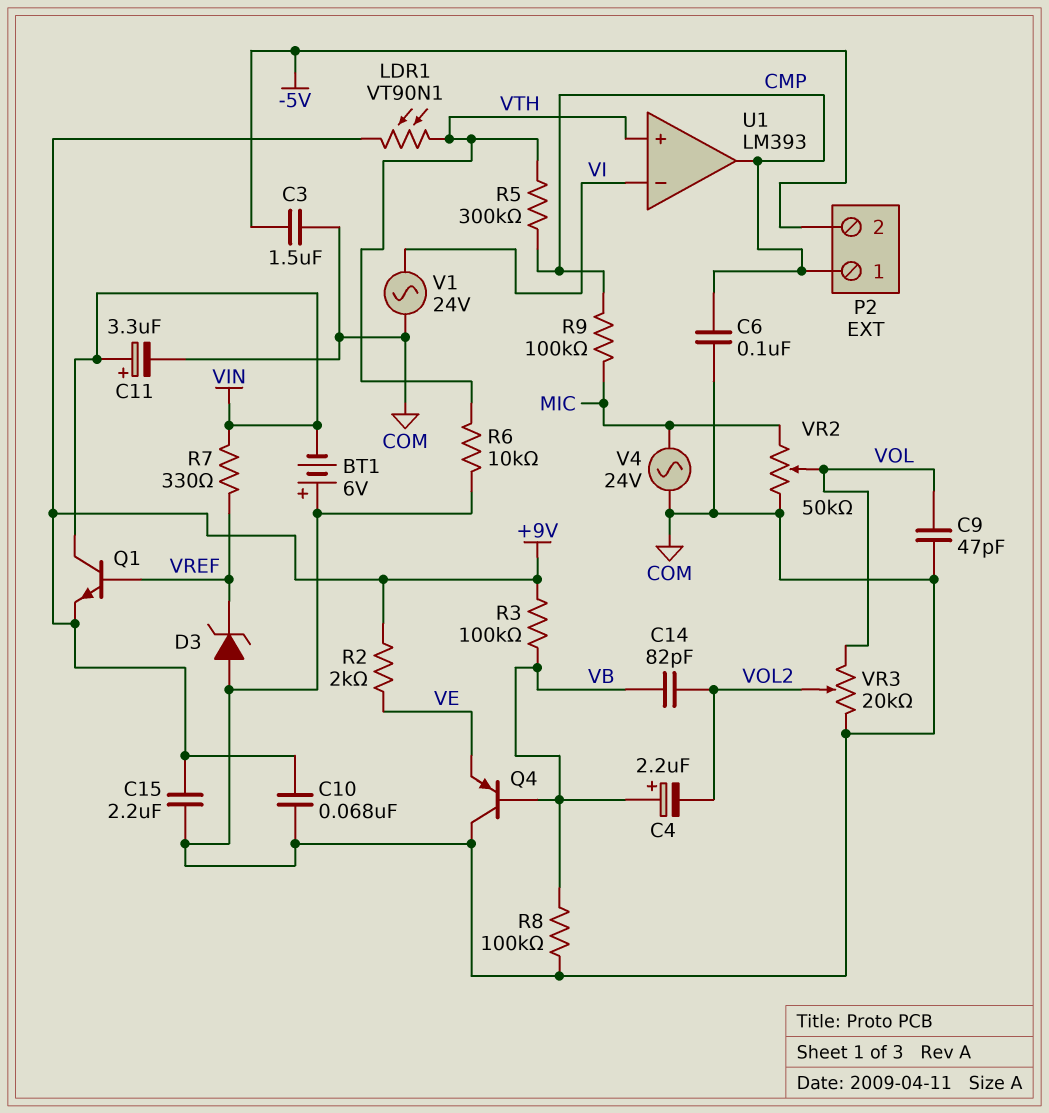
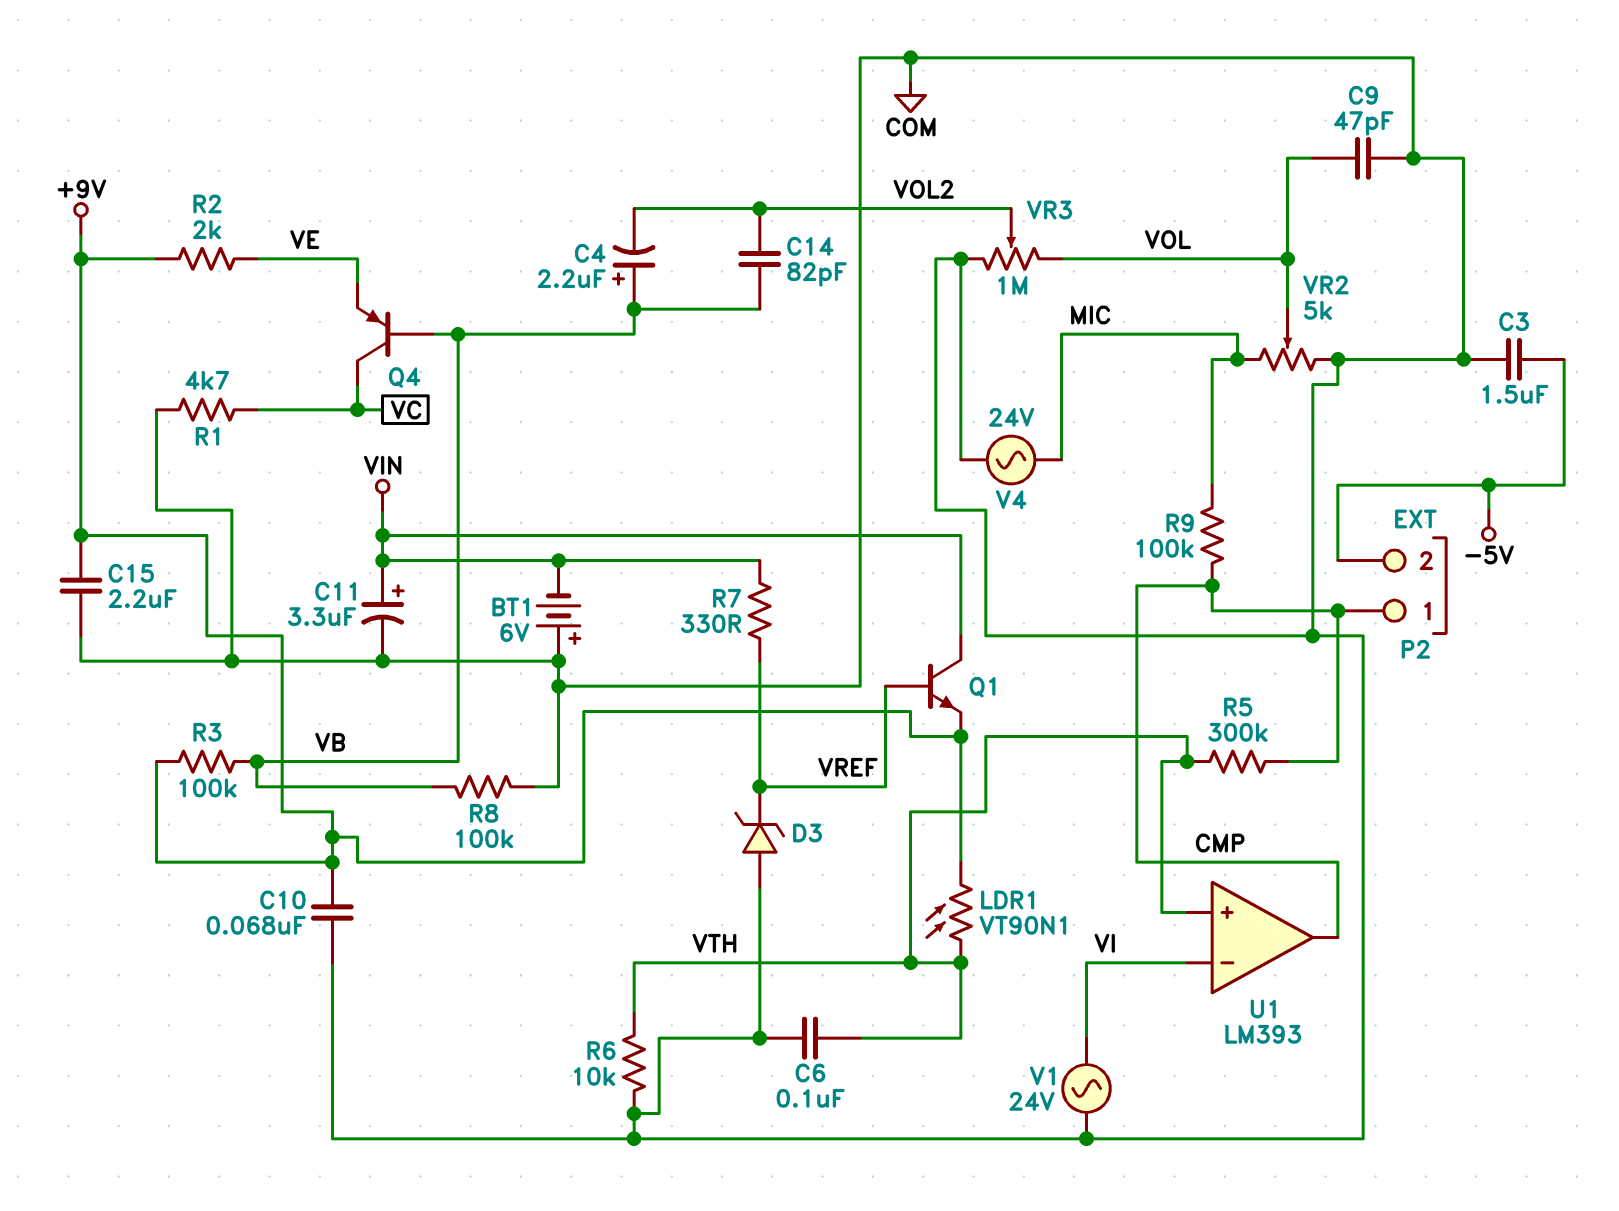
C6: 100nF (CMP, COM) -> 100nF (COM, VTH)
Q4: PNP (B VB, C COM, E VE) -> PNP (B VB, C VC, E VE)
R1: none -> 4.7k (COM, VC)
VR2: 50k (COM, MIC, wiper VOL) -> 5k (COM, MIC, wiper VOL)
VR3: 20k (COM, VOL, wiper VOL2) -> 1M (COM, VOL, wiper VOL2)

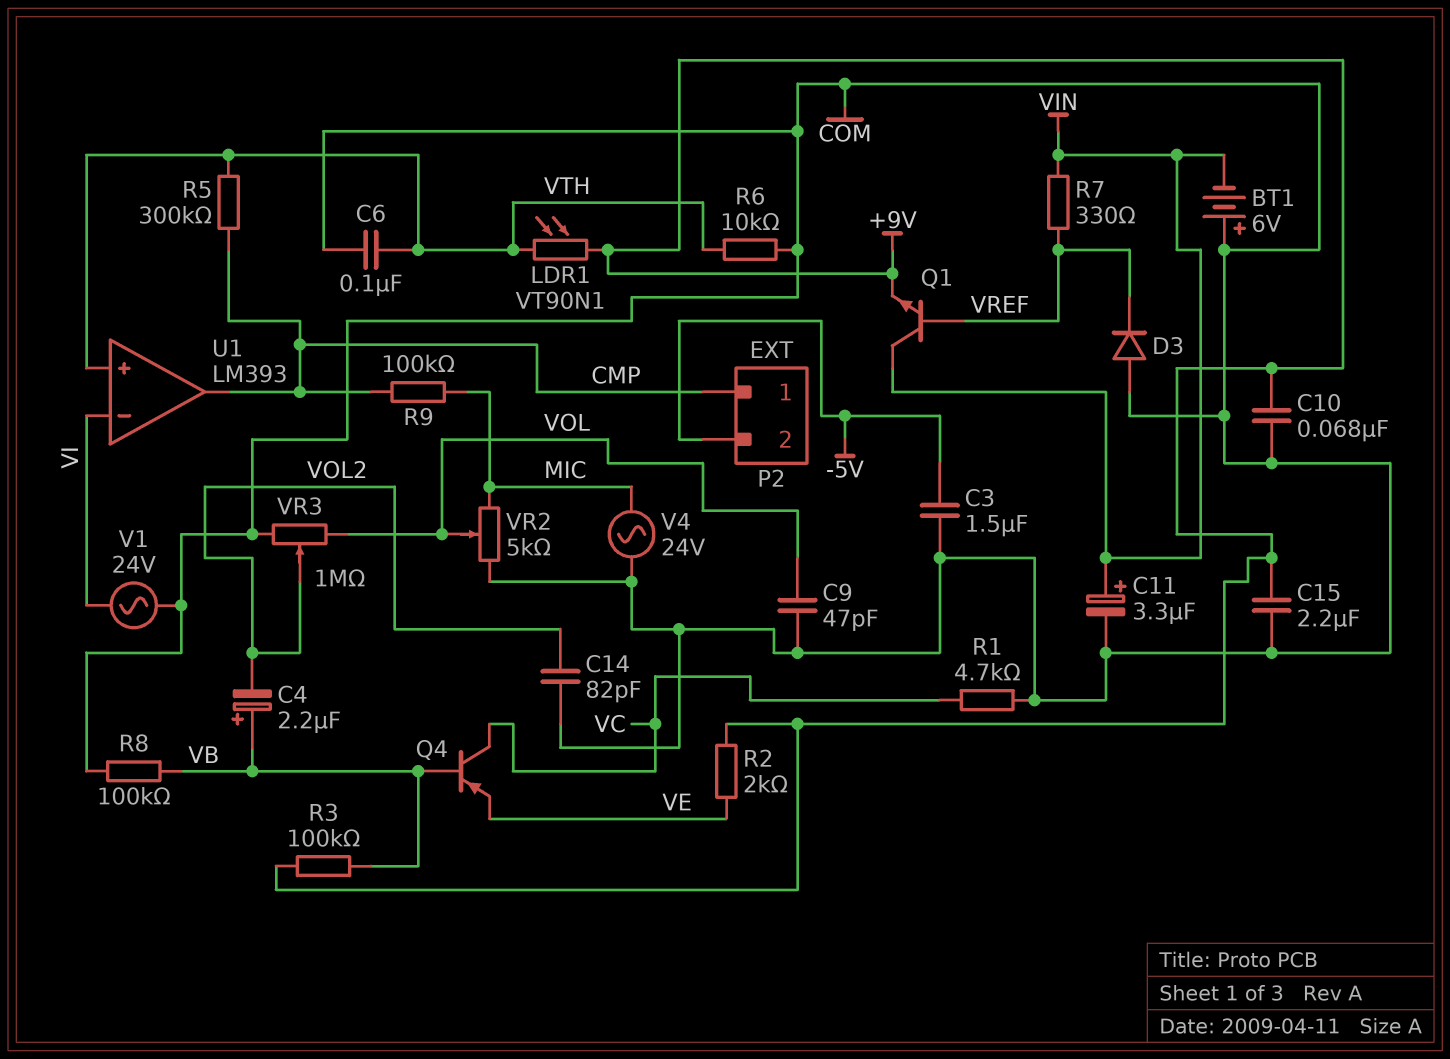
C14: 82pF (VB, VOL2) -> 82pF (COM, VOL2)
D3: zener (A COM, K VREF) -> diode (A COM, K VREF)

